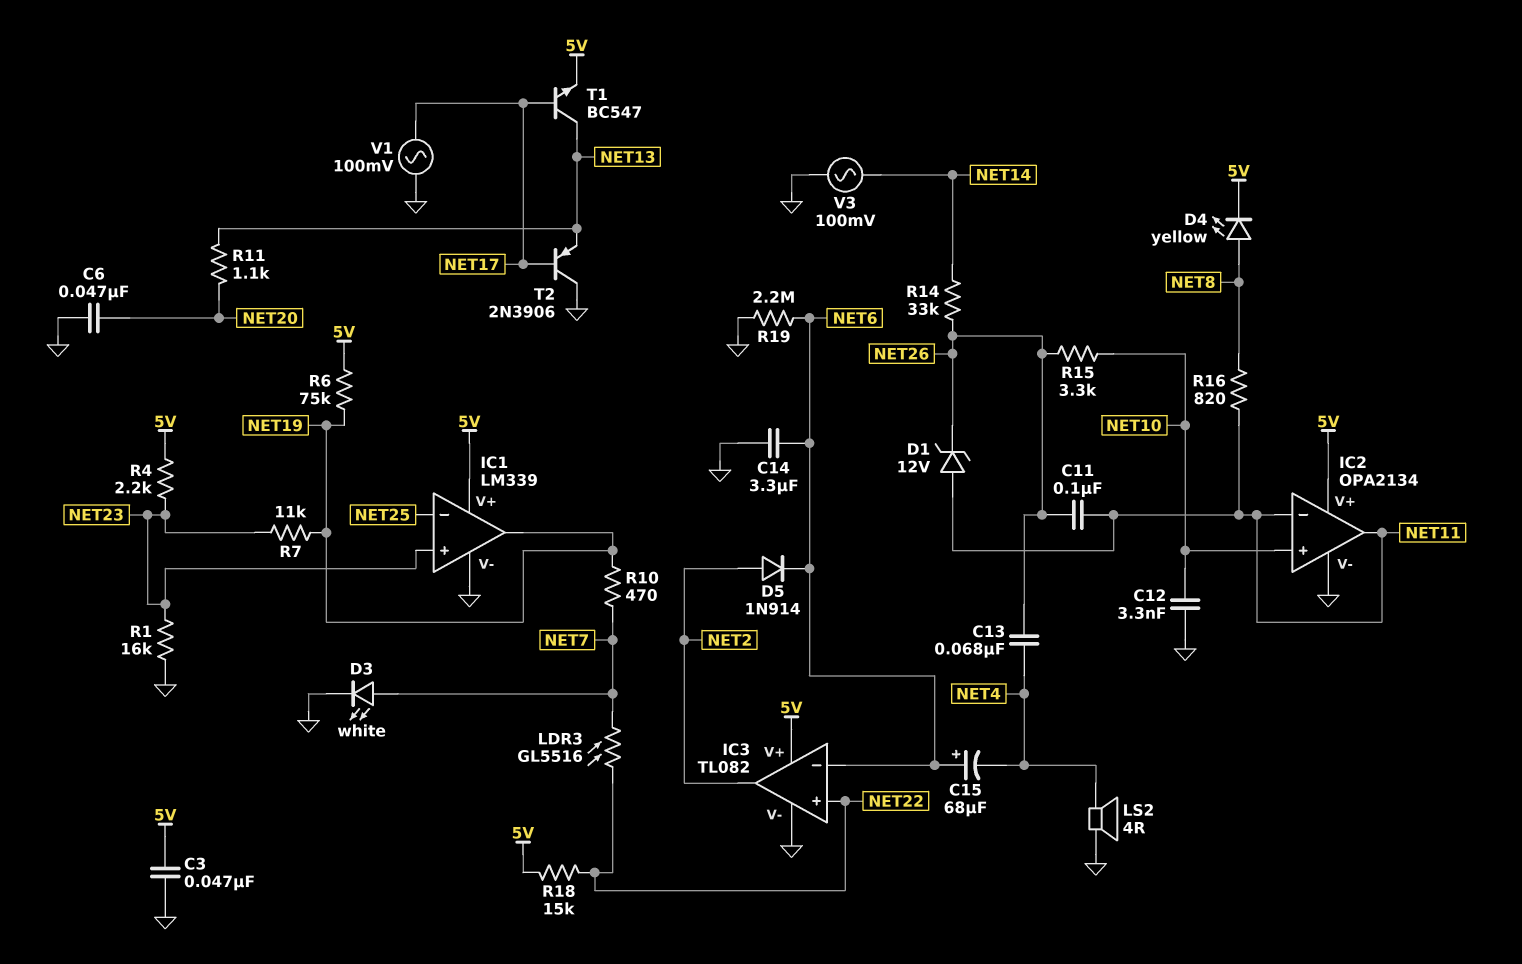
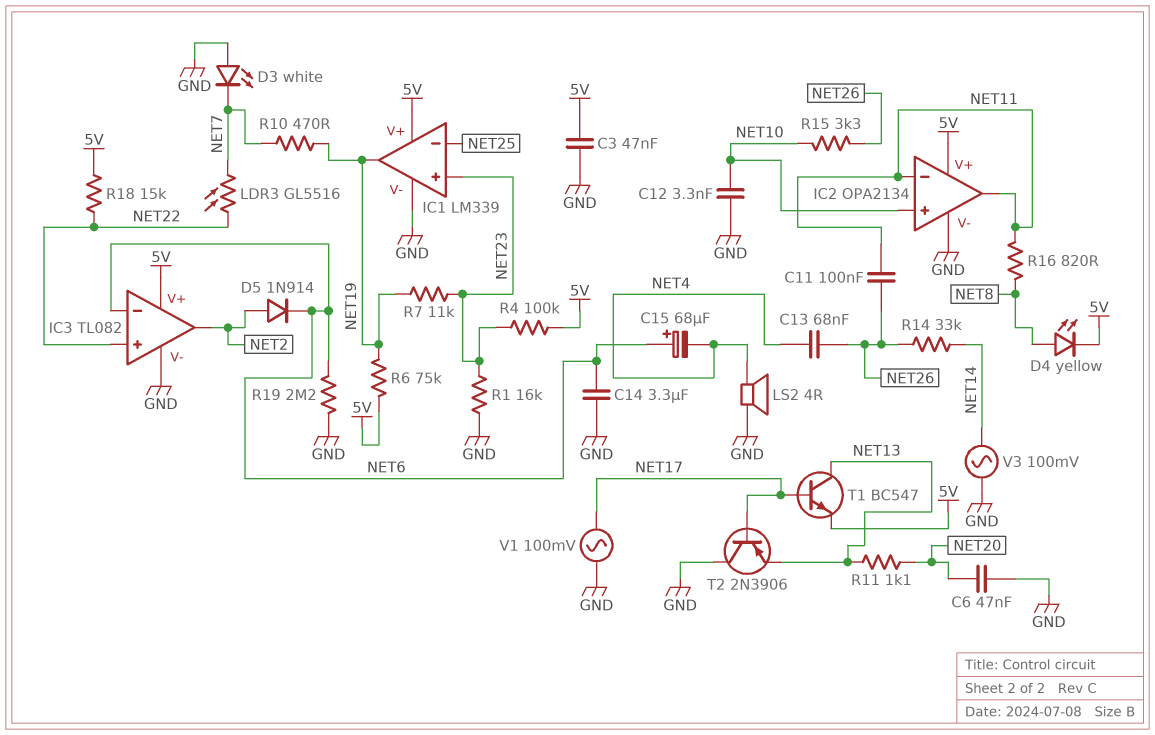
D1: zener 12V (A NET11, K NET26) -> none
D3: LED white (A NET7, K GND) -> LED white (A GND, K NET7)
R4: 2.2k (5V, NET23) -> 100k (5V, NET23)

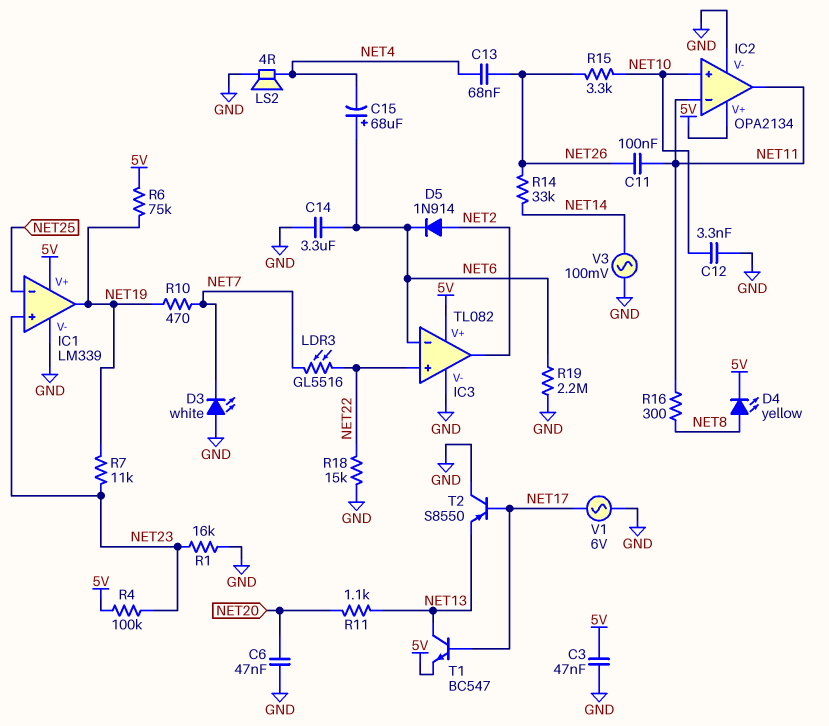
R16: 820 (NET8, NET11) -> 300 (NET8, NET11)
R18: 15k (5V, NET22) -> 15k (GND, NET22)
T2: PNP 2N3906 (B NET17, C GND, E NET13) -> PNP S8550 (B NET17, C GND, E NET13)
V1: AC 100mV (GND, NET17) -> AC 6V (GND, NET17)

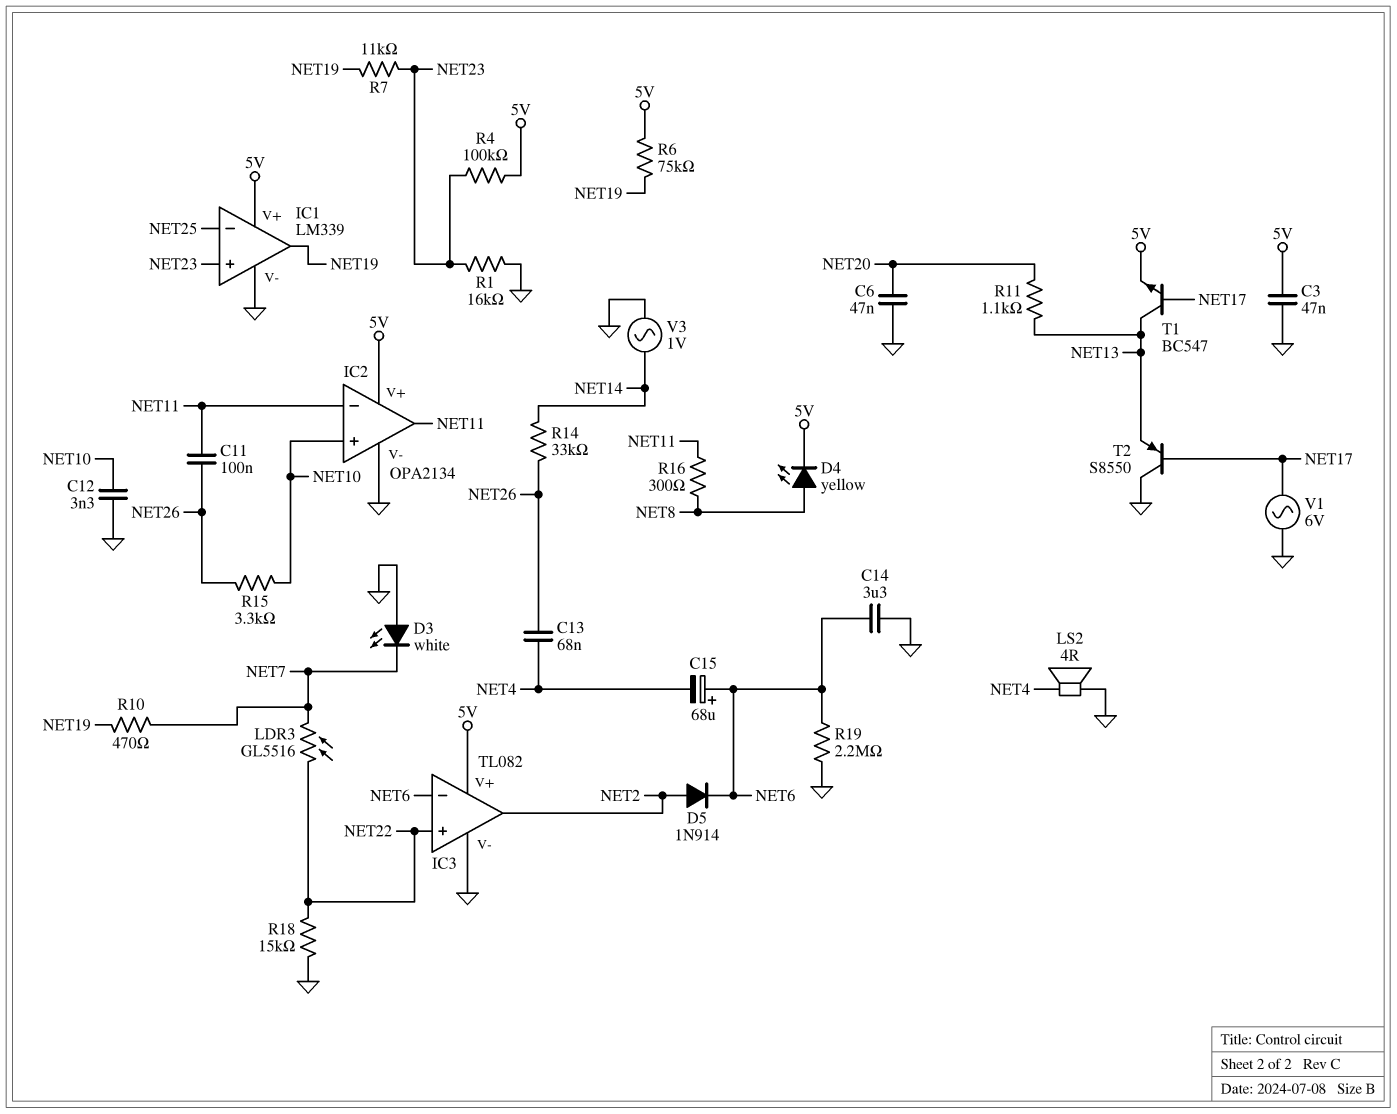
V3: AC 100mV (GND, NET14) -> AC 1V (GND, NET14)

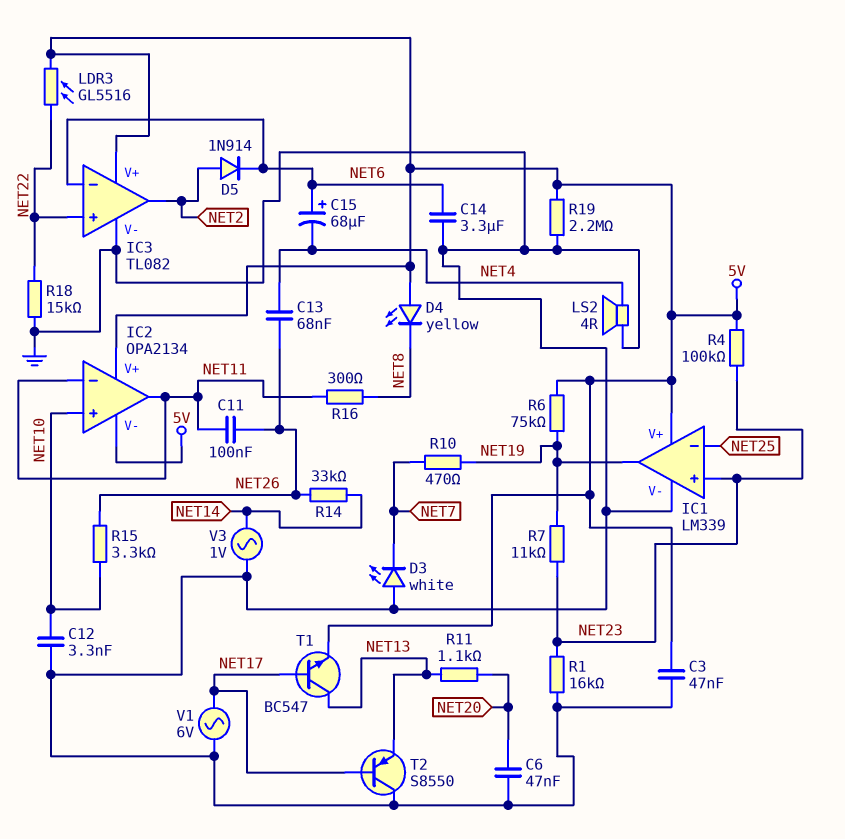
D4: LED yellow (A NET8, K 5V) -> LED yellow (A 5V, K NET8)
IC2 pin V-: GND -> 5V
LDR3: GL5516 (NET7, NET22) -> GL5516 (5V, NET22)
R19: 2.2M (GND, NET6) -> 2.2M (5V, GND)

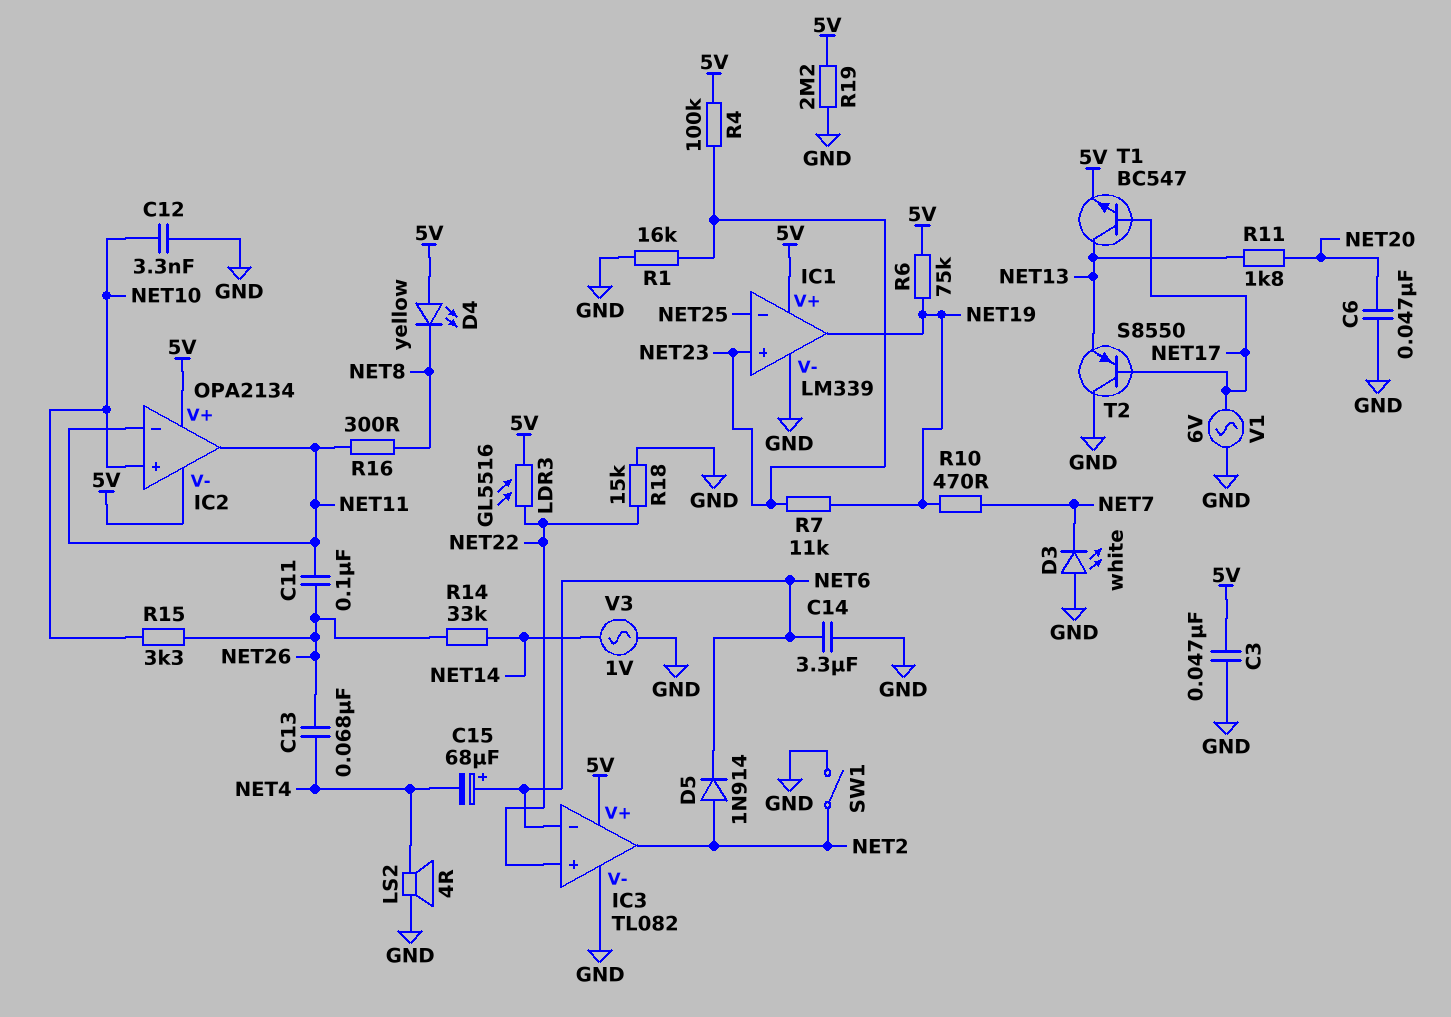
R11: 1.1k (NET13, NET20) -> 1.8k (NET13, NET20)
SW1: none -> switch (GND, NET2)

